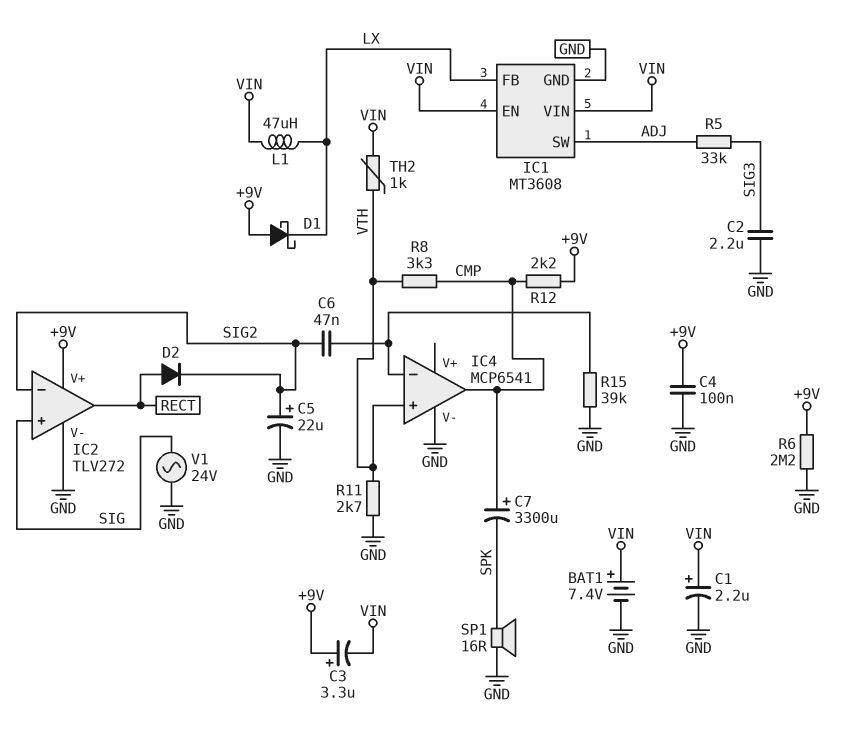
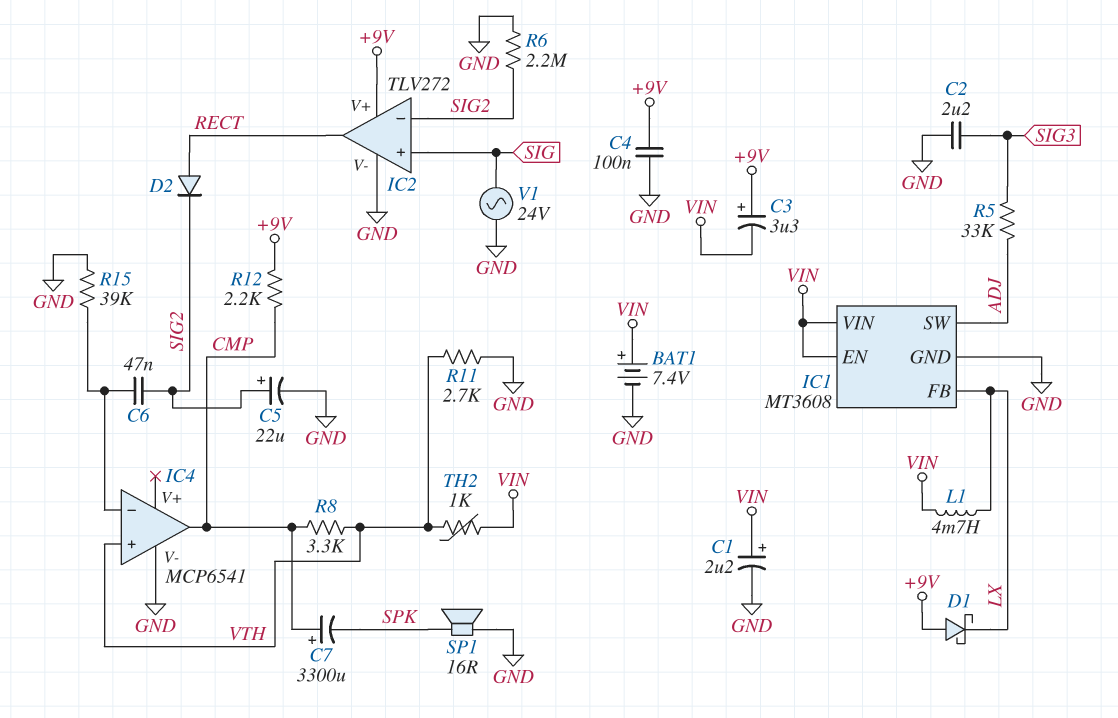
L1: 47uH (LX, VIN) -> 4.7mH (LX, VIN)
R6: 2.2M (+9V, GND) -> 2.2M (GND, SIG2)

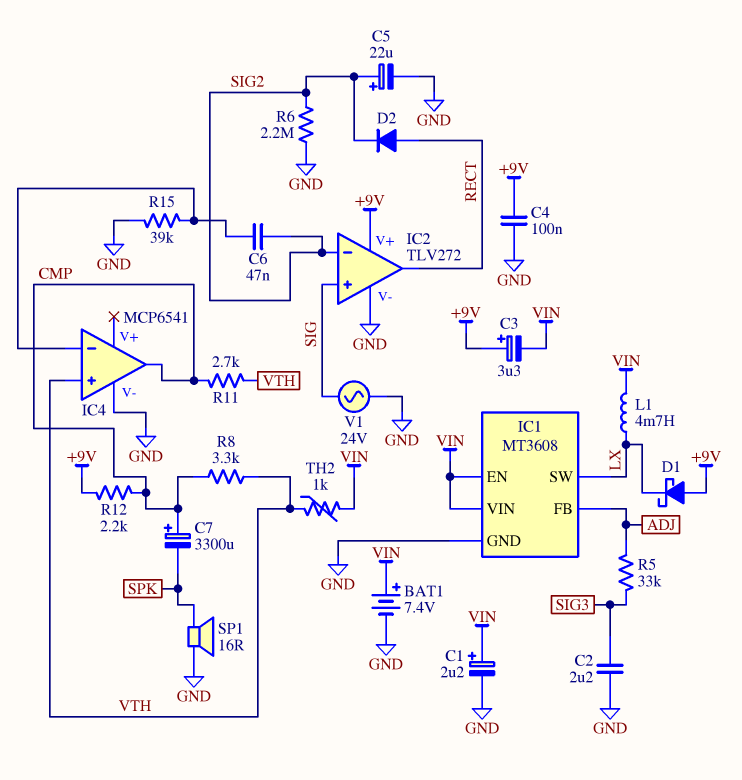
IC1 pin FB: LX -> ADJ
IC1 pin SW: ADJ -> LX
R11: 2.7k (GND, VTH) -> 2.7k (CMP, VTH)

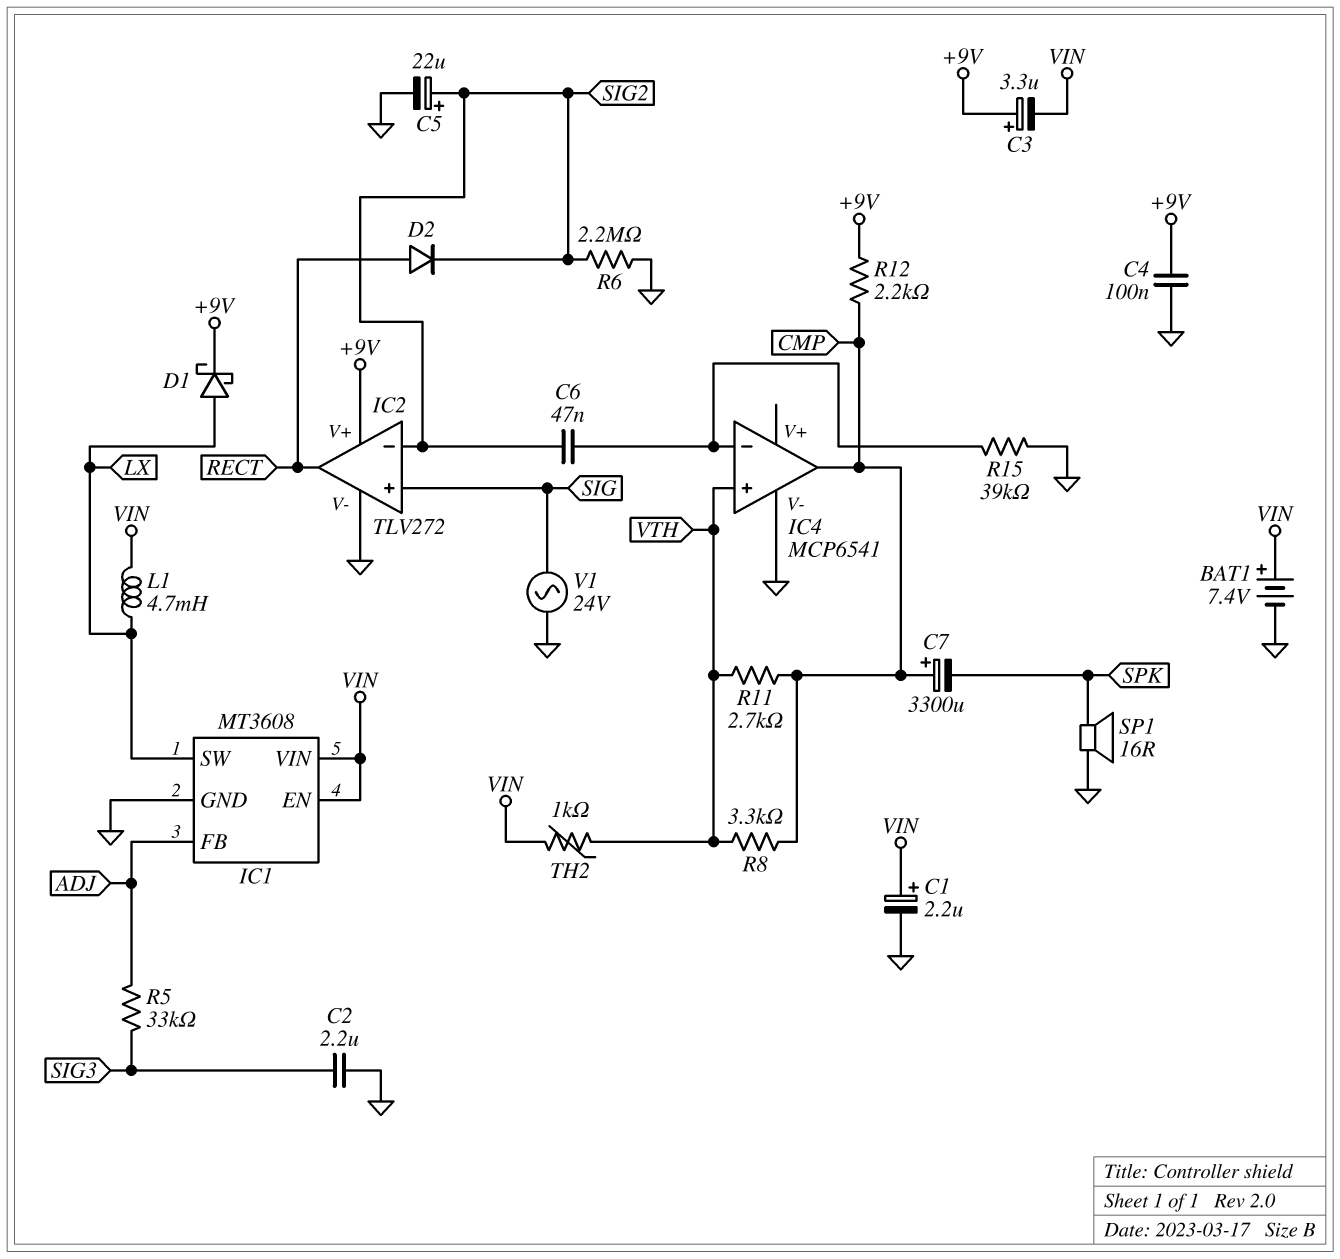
D1: schottky (A +9V, K LX) -> schottky (A LX, K +9V)

